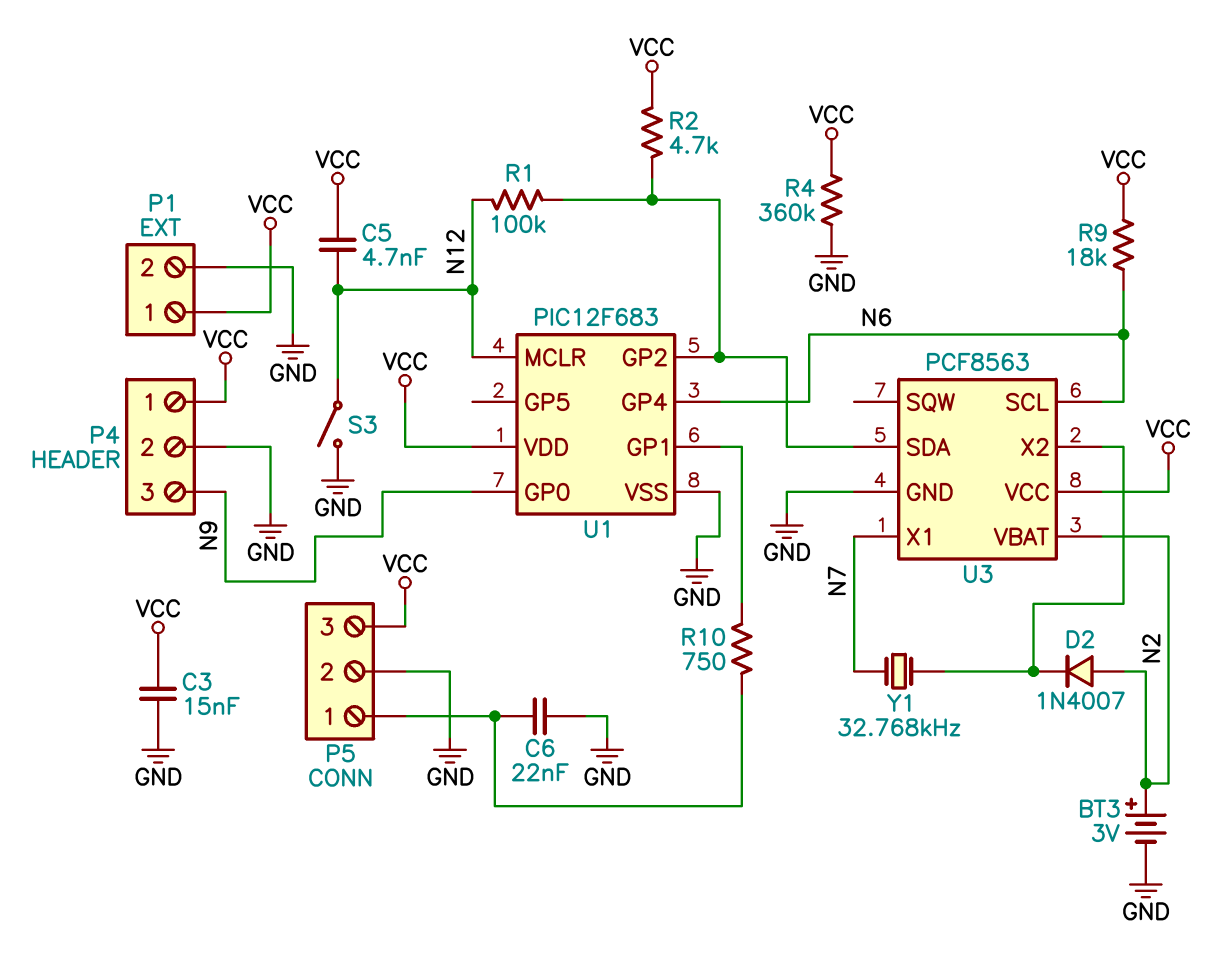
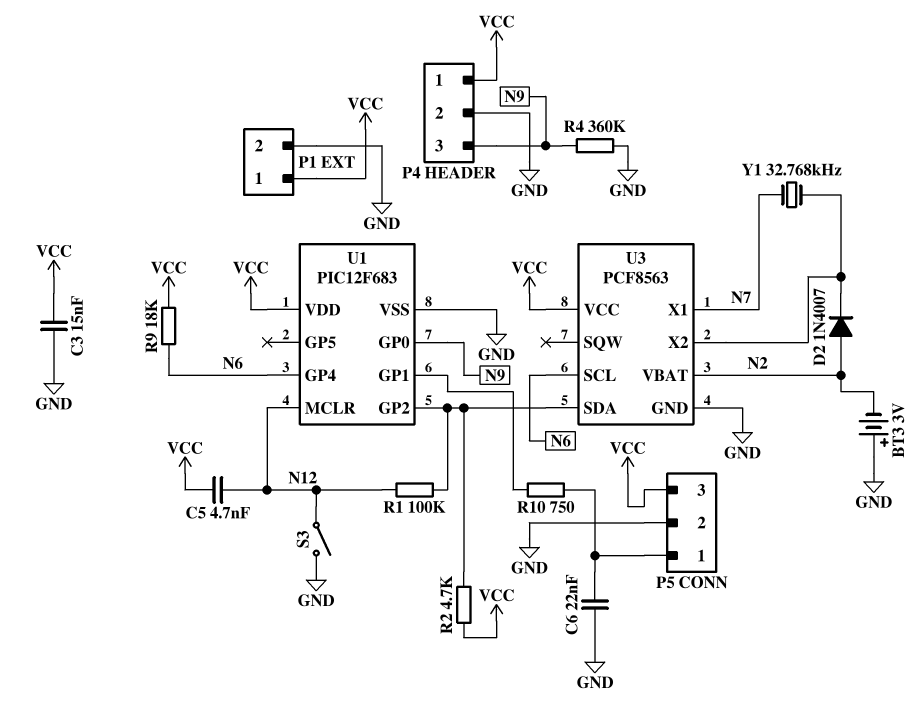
BT3: 3V (plus N2, minus GND) -> 3V (plus GND, minus N2)
R4: 360k (GND, VCC) -> 360k (GND, N9)

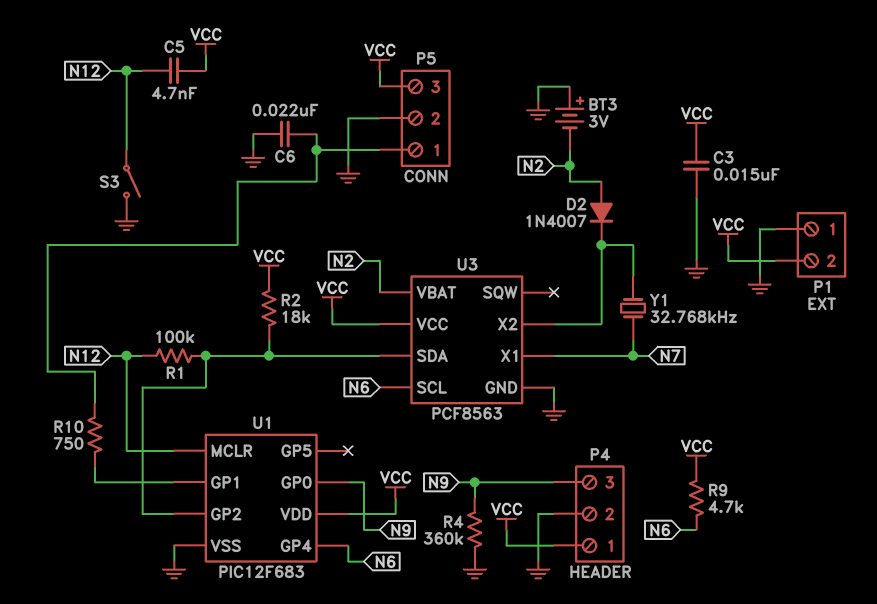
P1 pin 1: VCC -> GND
P1 pin 2: GND -> VCC
R2: 4.7k (U1/GP2, VCC) -> 18k (U1/GP2, VCC)
R9: 18k (N6, VCC) -> 4.7k (N6, VCC)

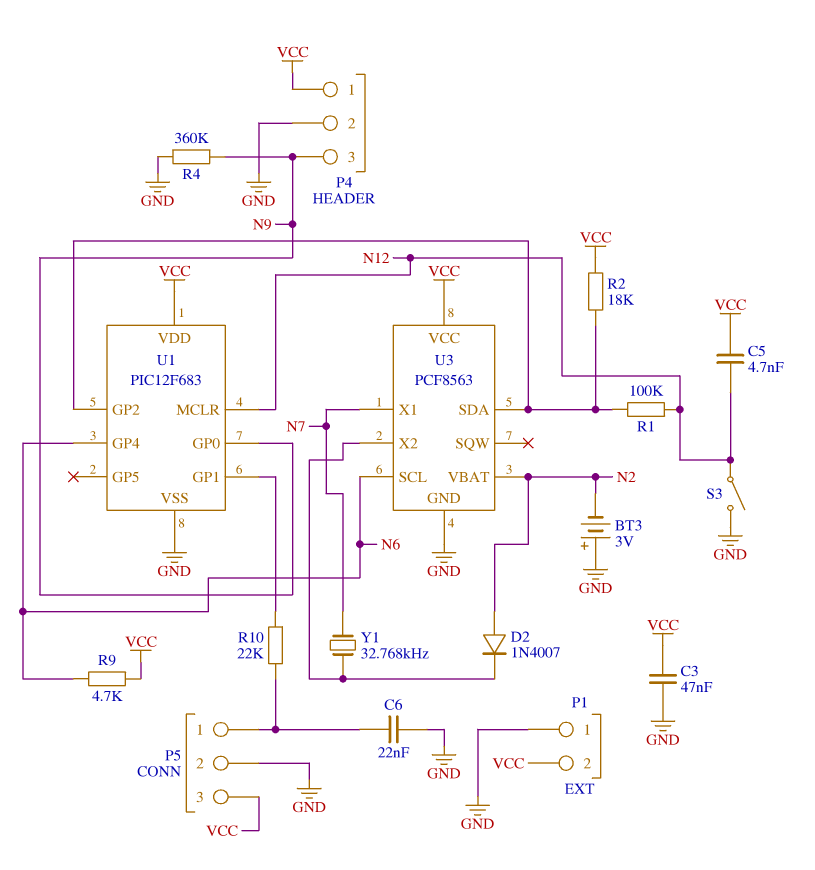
C3: 15nF (GND, VCC) -> 47nF (GND, VCC)
R10: 750 (P5/1, U1/GP1) -> 22k (P5/1, U1/GP1)

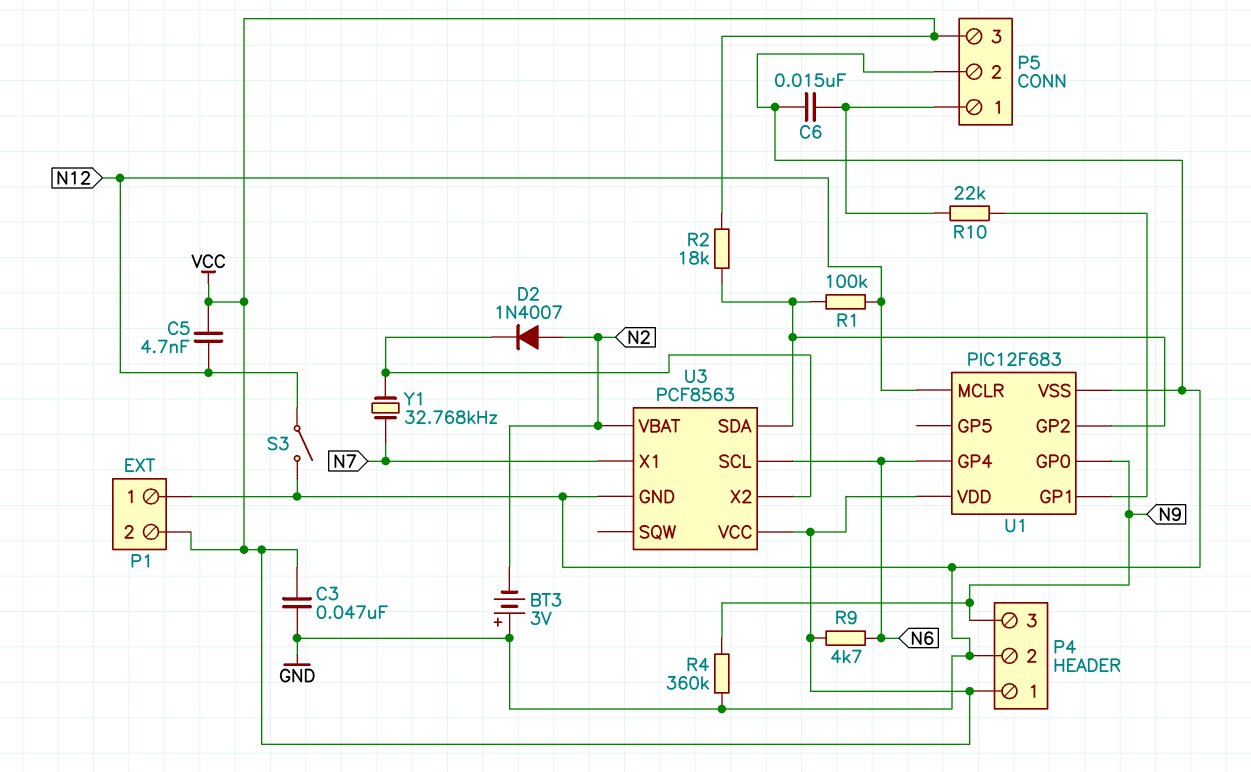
C6: 22nF (GND, P5/1) -> 15nF (GND, P5/1)

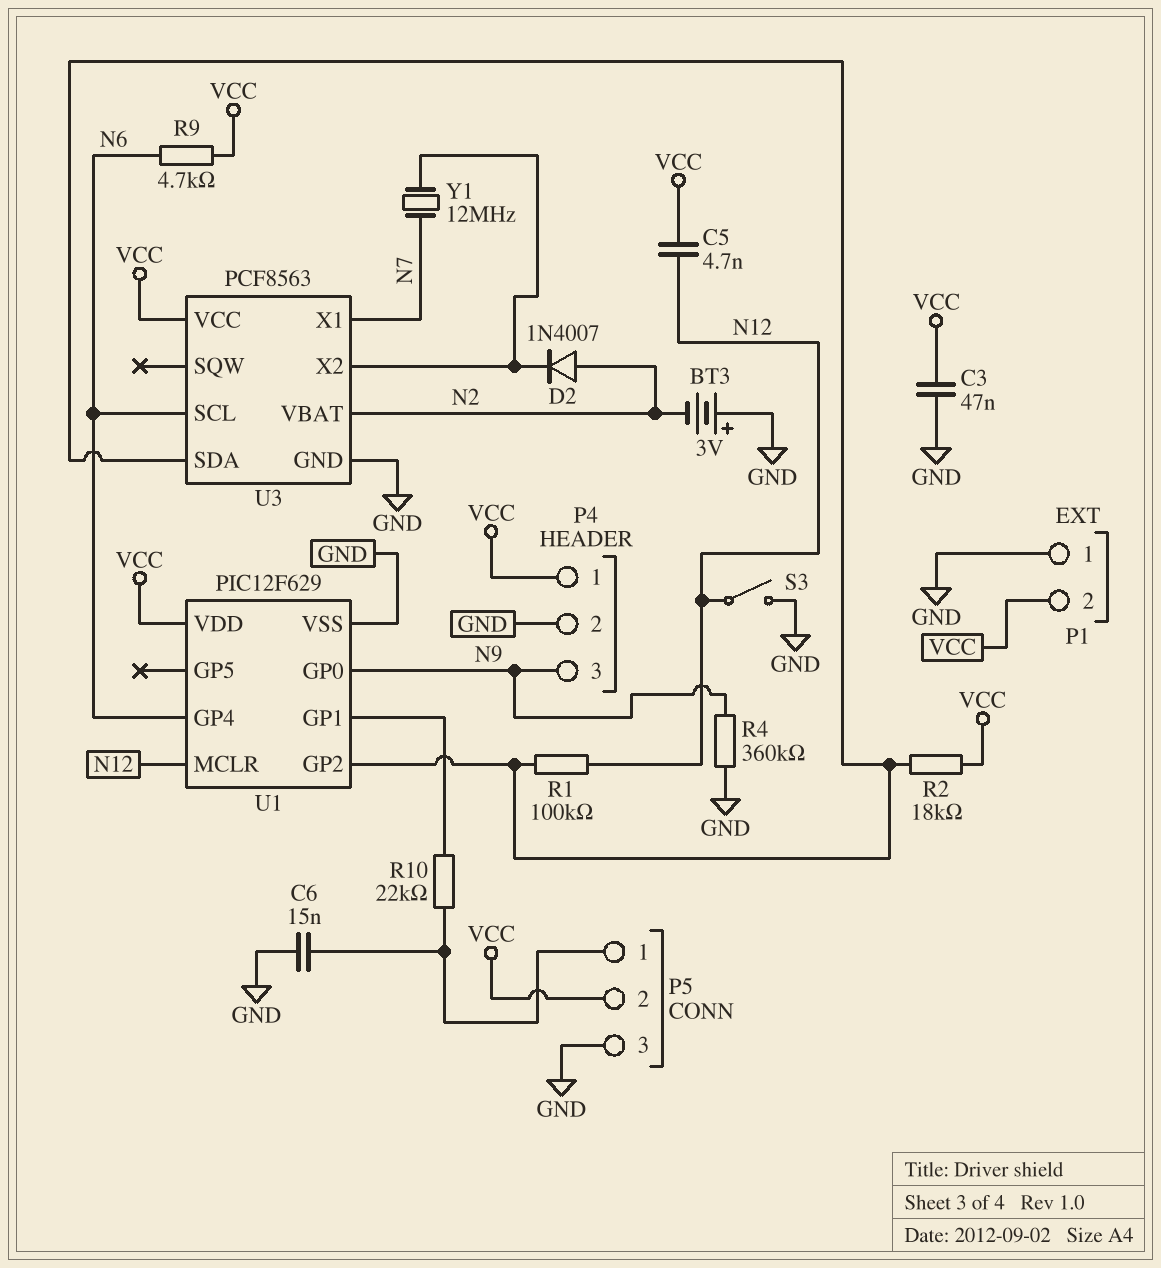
P5 pin 2: GND -> VCC
P5 pin 3: VCC -> GND
U1: PIC12F683 -> PIC12F629
Y1: 32.768kHz (N7, U3/X2) -> 12MHz (N7, U3/X2)

